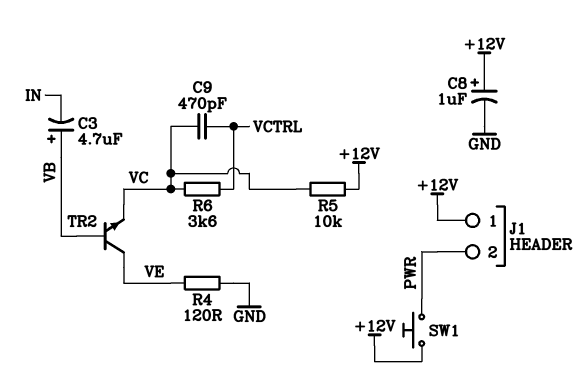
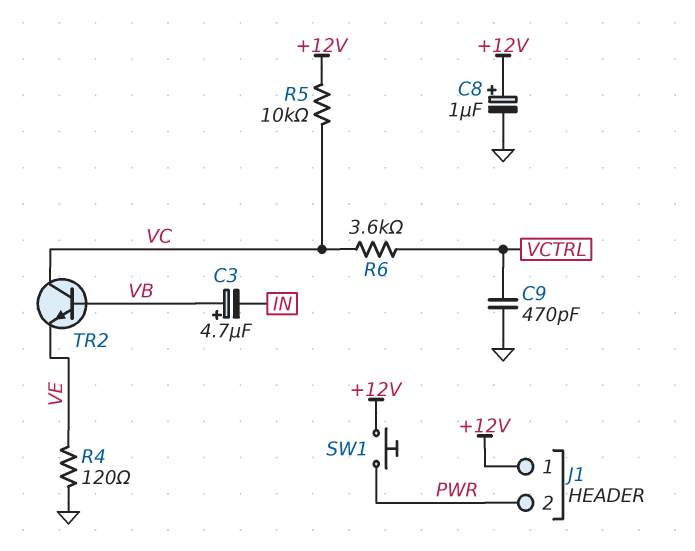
C9: 470pF (VC, VCTRL) -> 470pF (GND, VCTRL)
TR2: NPN (B VB, C VE, E VC) -> NPN (B VB, C VC, E VE)

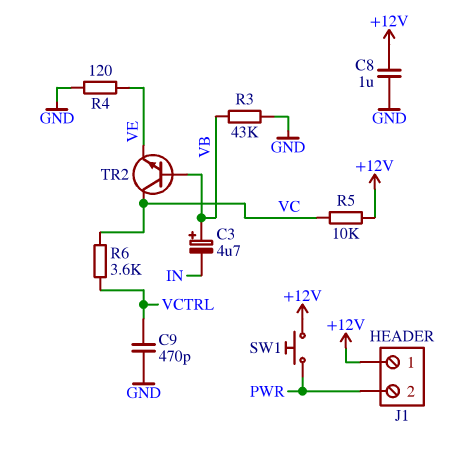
C8: 1uF (plus +12V, minus GND) -> 1uF (+12V, GND)
R3: none -> 43k (GND, VB)

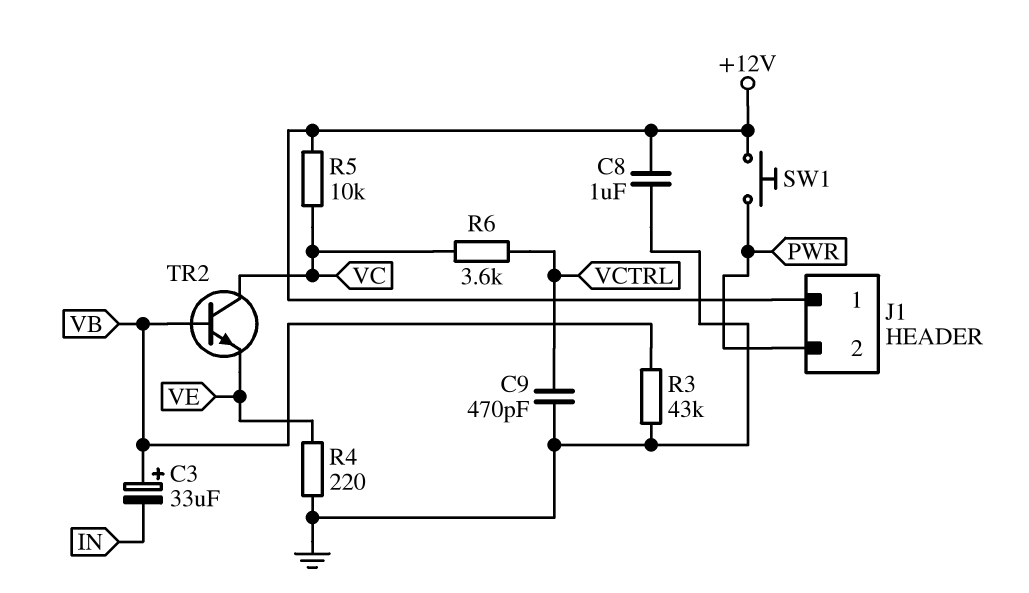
C3: 4.7uF (plus VB, minus IN) -> 33uF (plus VB, minus IN)
R4: 120 (GND, VE) -> 220 (GND, VE)

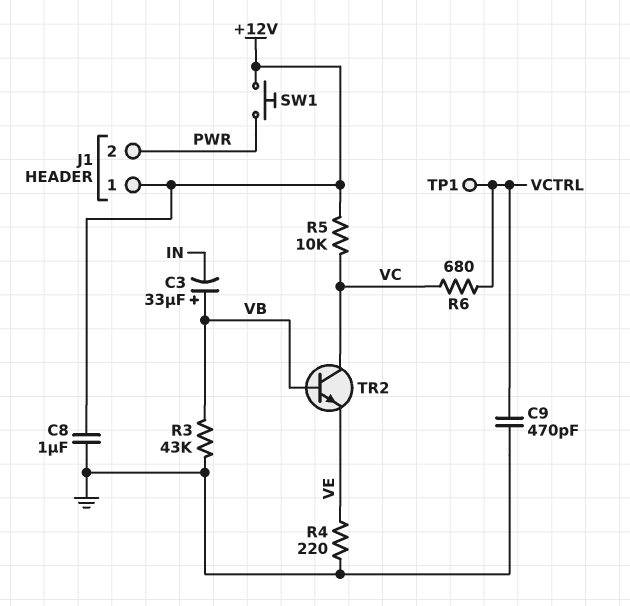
R6: 3.6k (VC, VCTRL) -> 680 (VC, VCTRL)
TP1: none -> test point (VCTRL)

